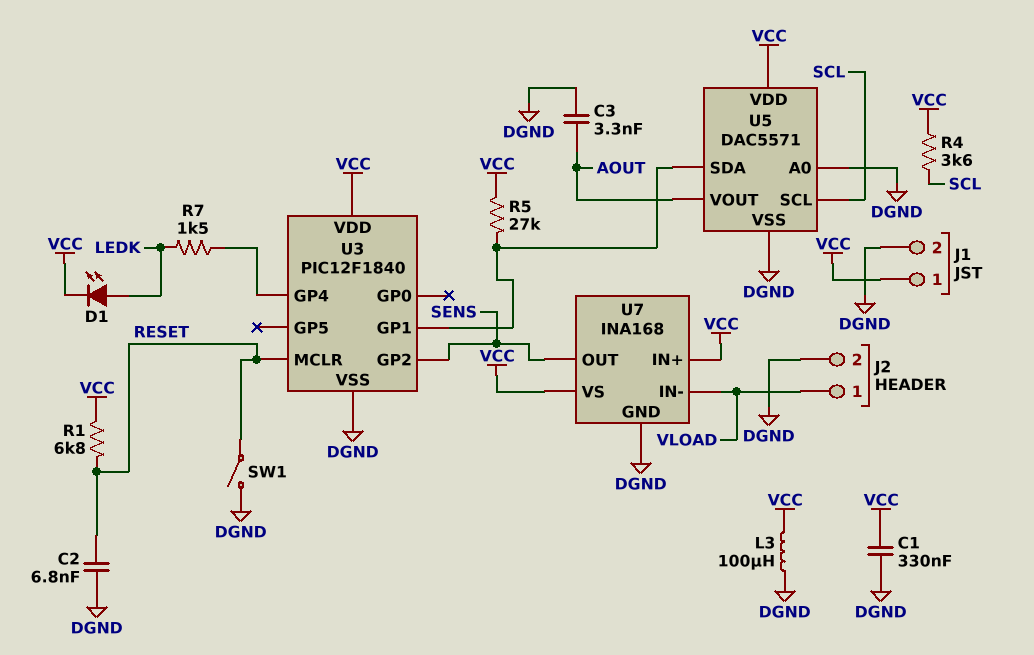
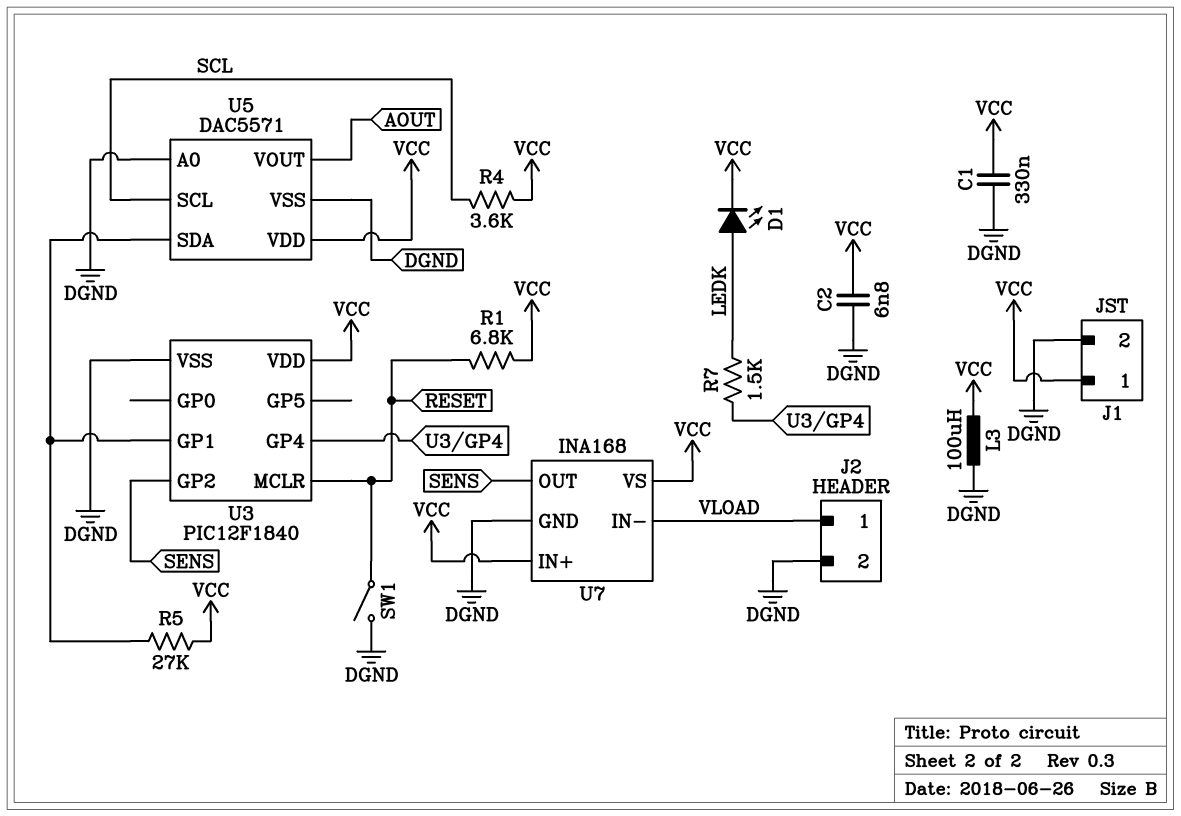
C2: 6.8nF (DGND, RESET) -> 6.8nF (DGND, VCC)
C3: 3.3nF (AOUT, DGND) -> none

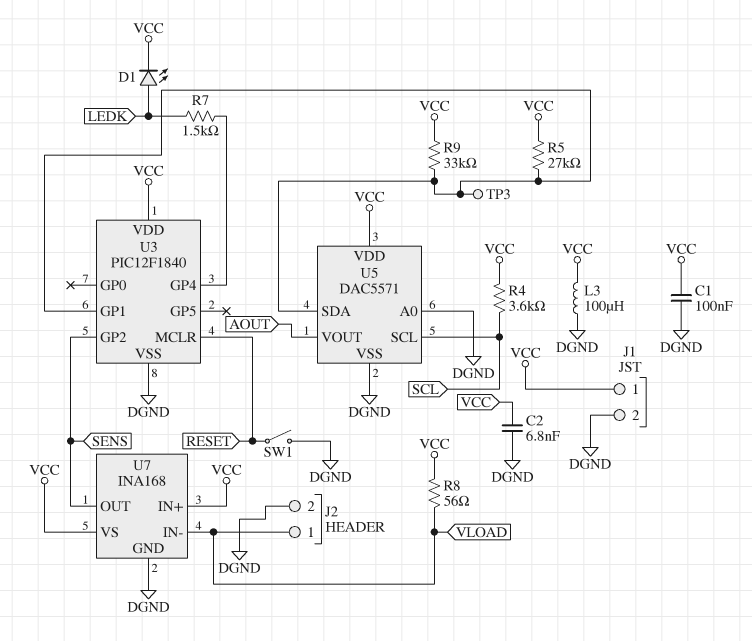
C1: 330nF (DGND, VCC) -> 100nF (DGND, VCC)
R1: 6.8k (RESET, VCC) -> none
R8: none -> 56 (VCC, VLOAD)
R9: none -> 33k (U3/GP1, VCC)
TP3: none -> test point (U3/GP1)

